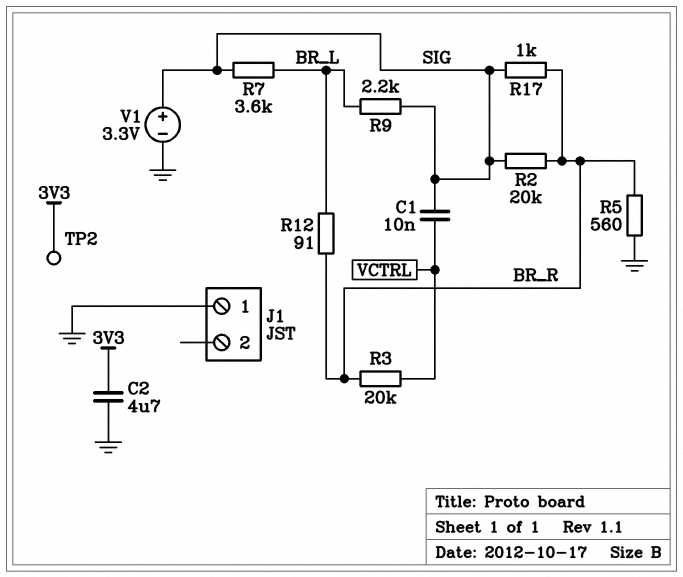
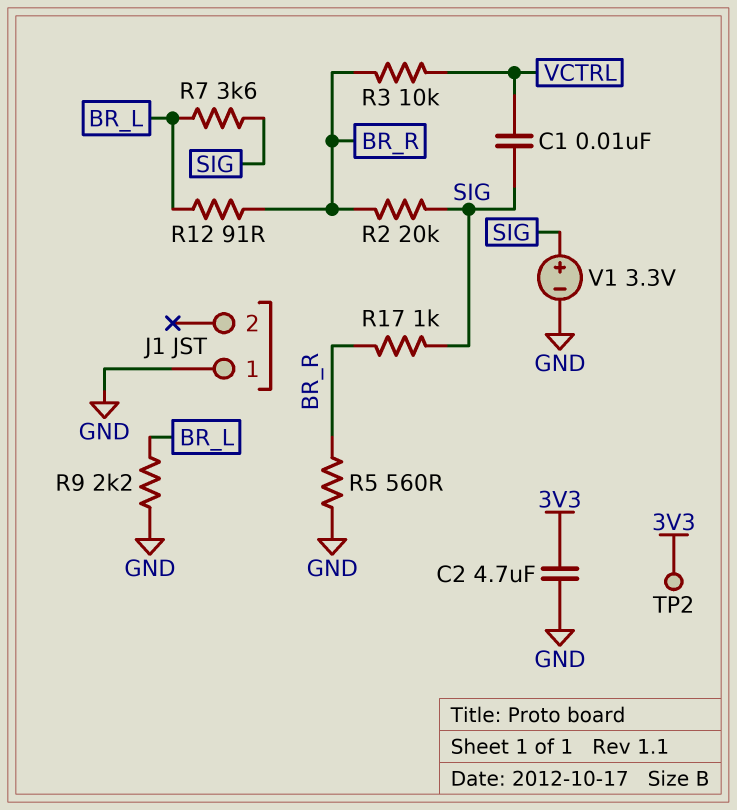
R3: 20k (BR_R, VCTRL) -> 10k (BR_R, VCTRL)
R9: 2.2k (BR_L, SIG) -> 2.2k (BR_L, GND)

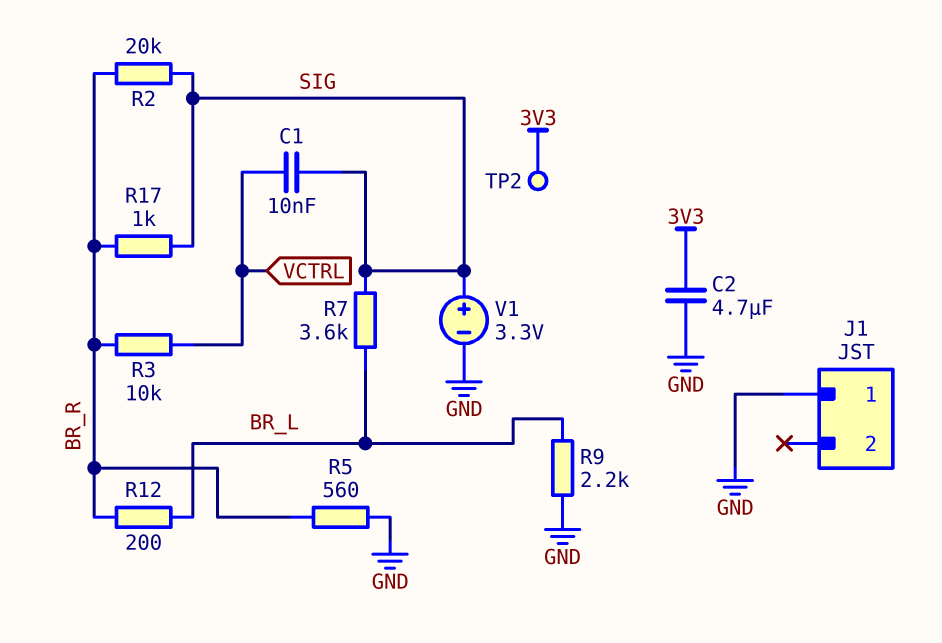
R12: 91 (BR_L, BR_R) -> 200 (BR_L, BR_R)

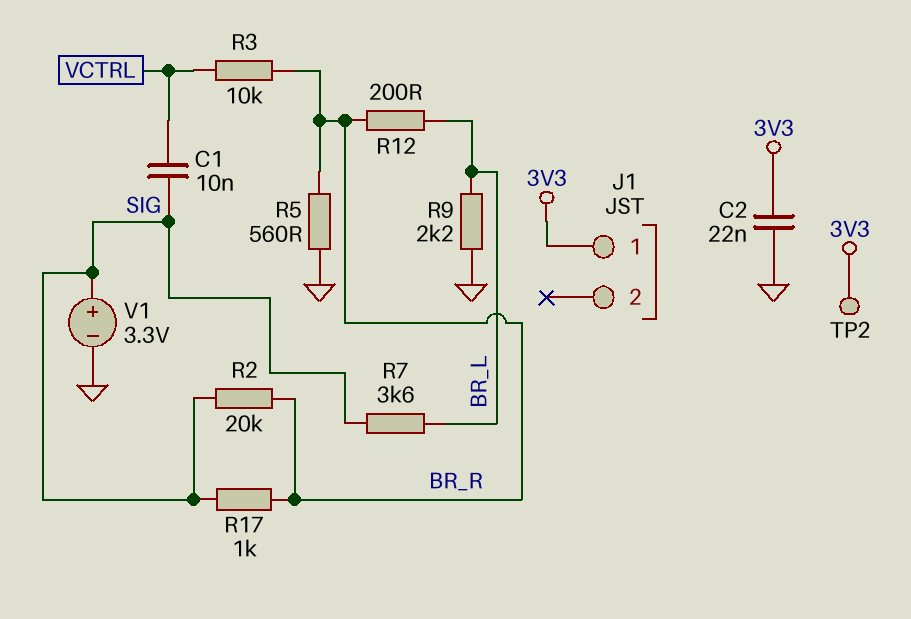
C2: 4.7uF (3V3, GND) -> 22nF (3V3, GND)
J1 pin 1: GND -> 3V3

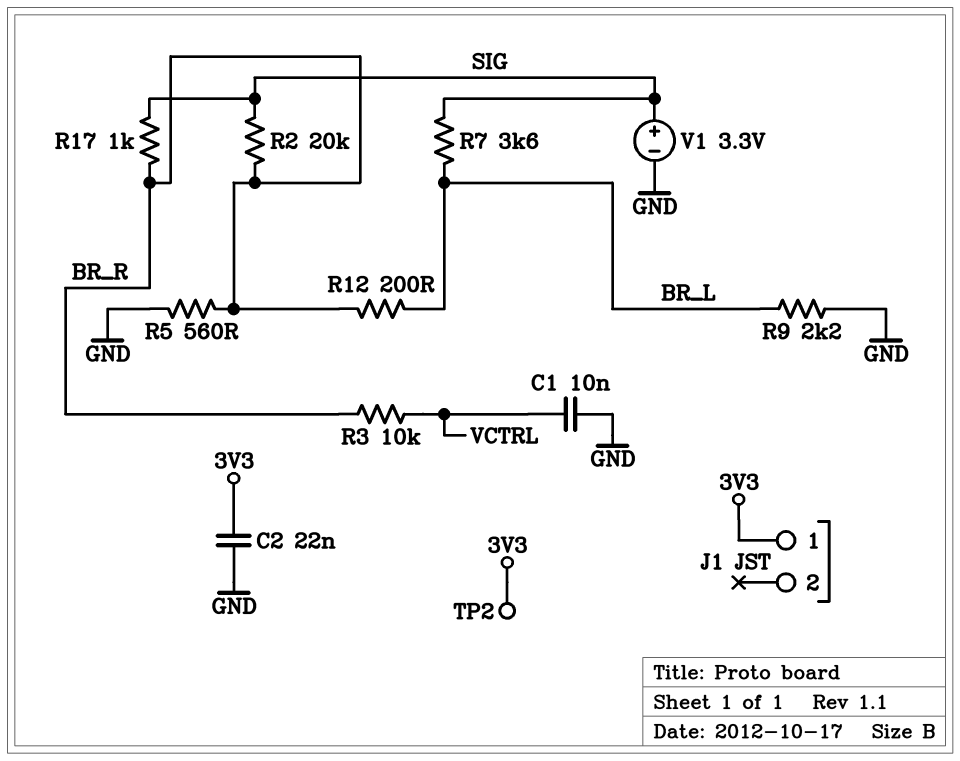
C1: 10nF (SIG, VCTRL) -> 10nF (GND, VCTRL)

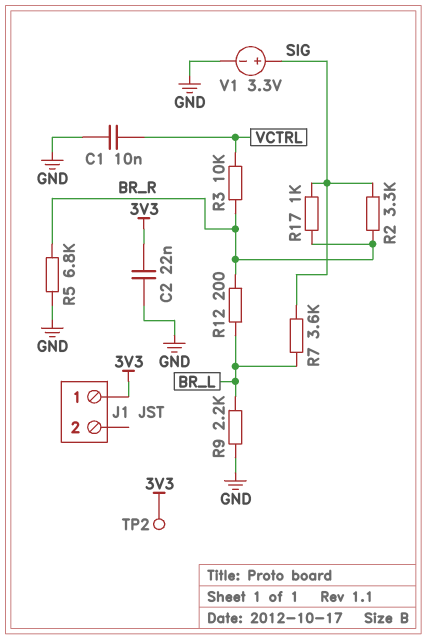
R2: 20k (BR_R, SIG) -> 3.3k (BR_R, SIG)
R5: 560 (BR_R, GND) -> 6.8k (BR_R, GND)

